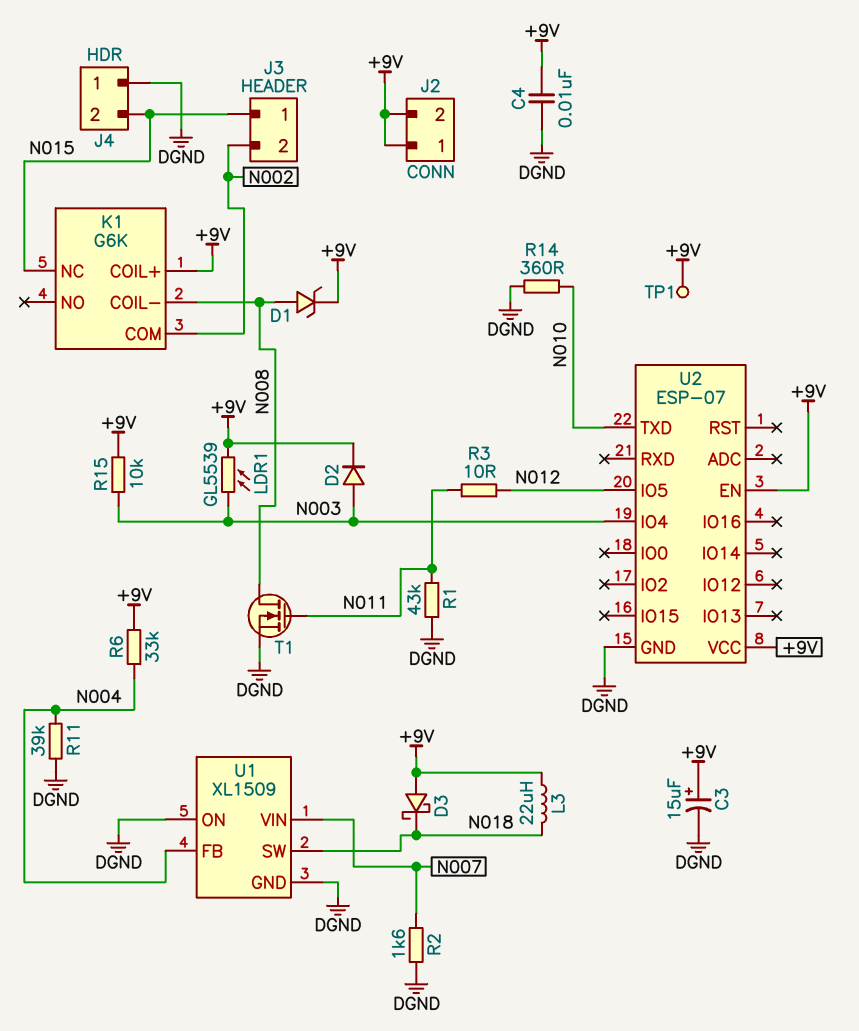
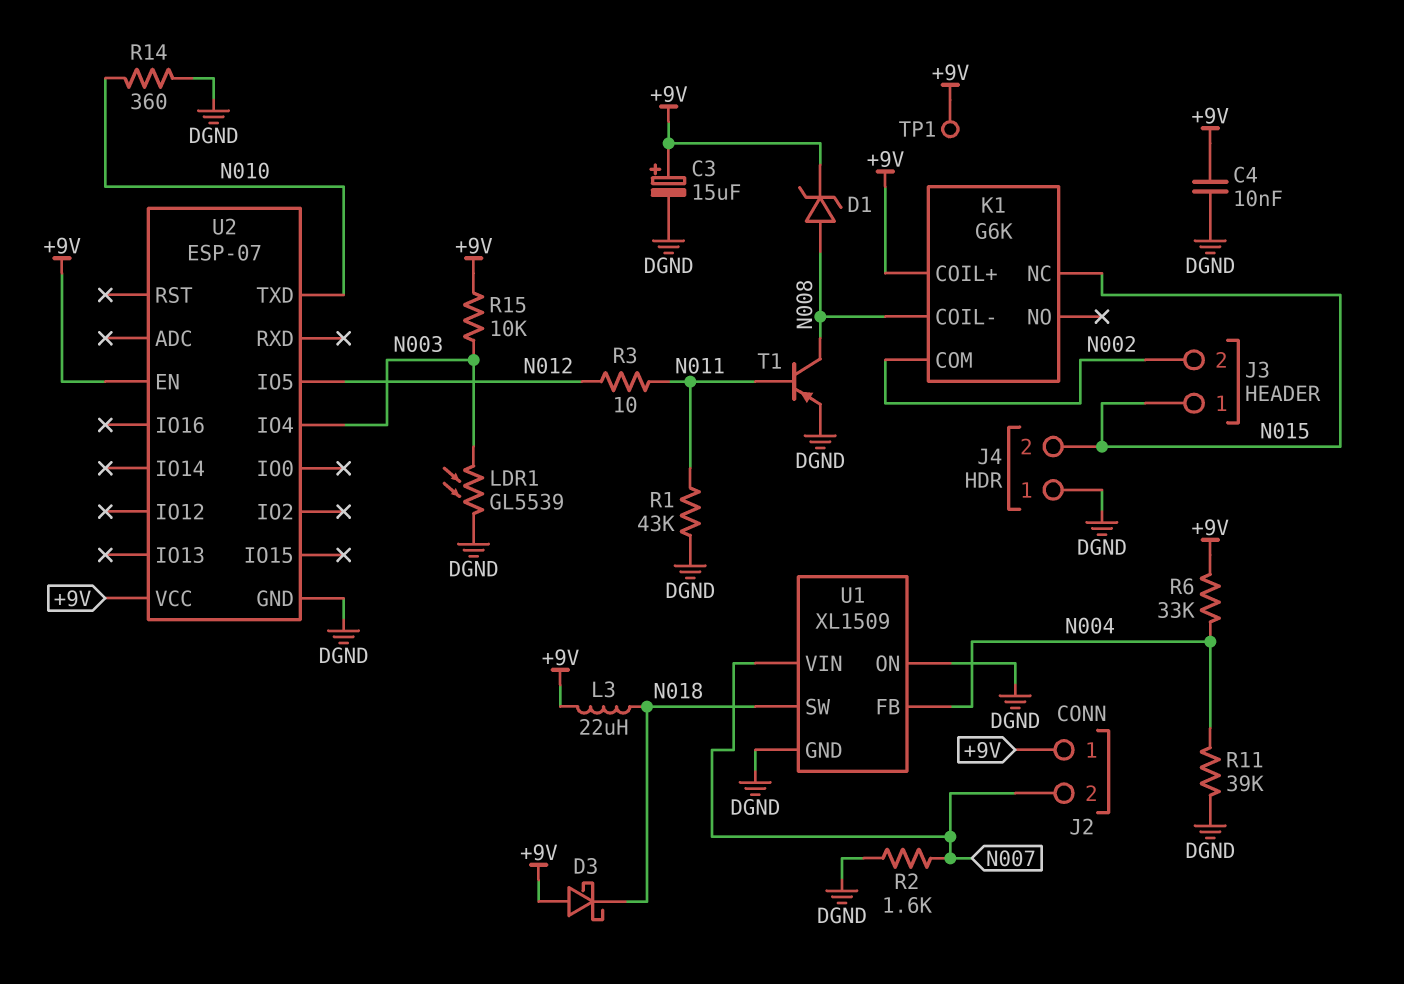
D2: diode (A N003, K +9V) -> none
J2 pin 2: +9V -> N007
LDR1: GL5539 (+9V, N003) -> GL5539 (DGND, N003)
T1: NMOS (G N011, D N008, S DGND) -> PNP (B N011, C N008, E DGND)

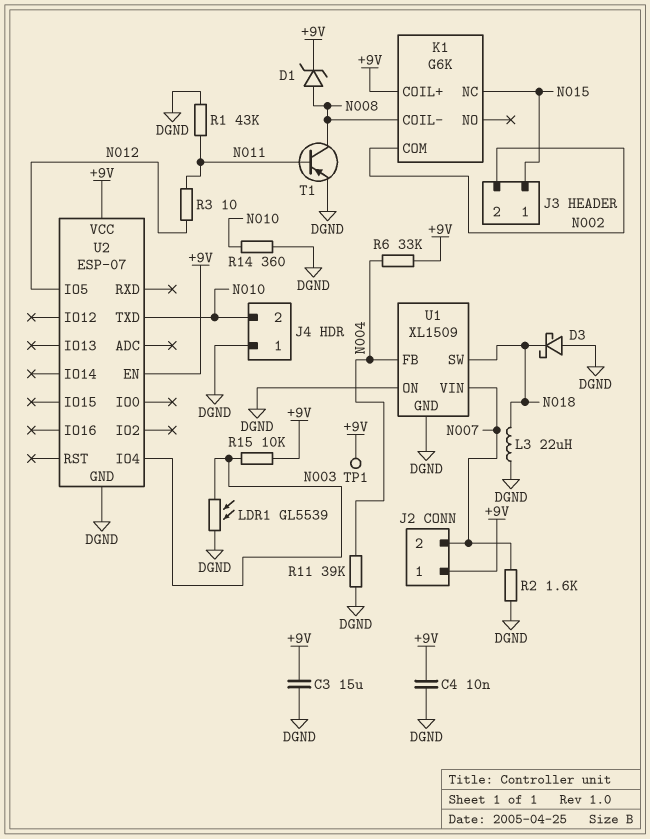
C3: 15uF (plus +9V, minus DGND) -> 15uF (+9V, DGND)
D3: schottky (A +9V, K N018) -> schottky (A DGND, K N018)
J4 pin 2: N015 -> N010
L3: 22uH (+9V, N018) -> 22uH (DGND, N018)

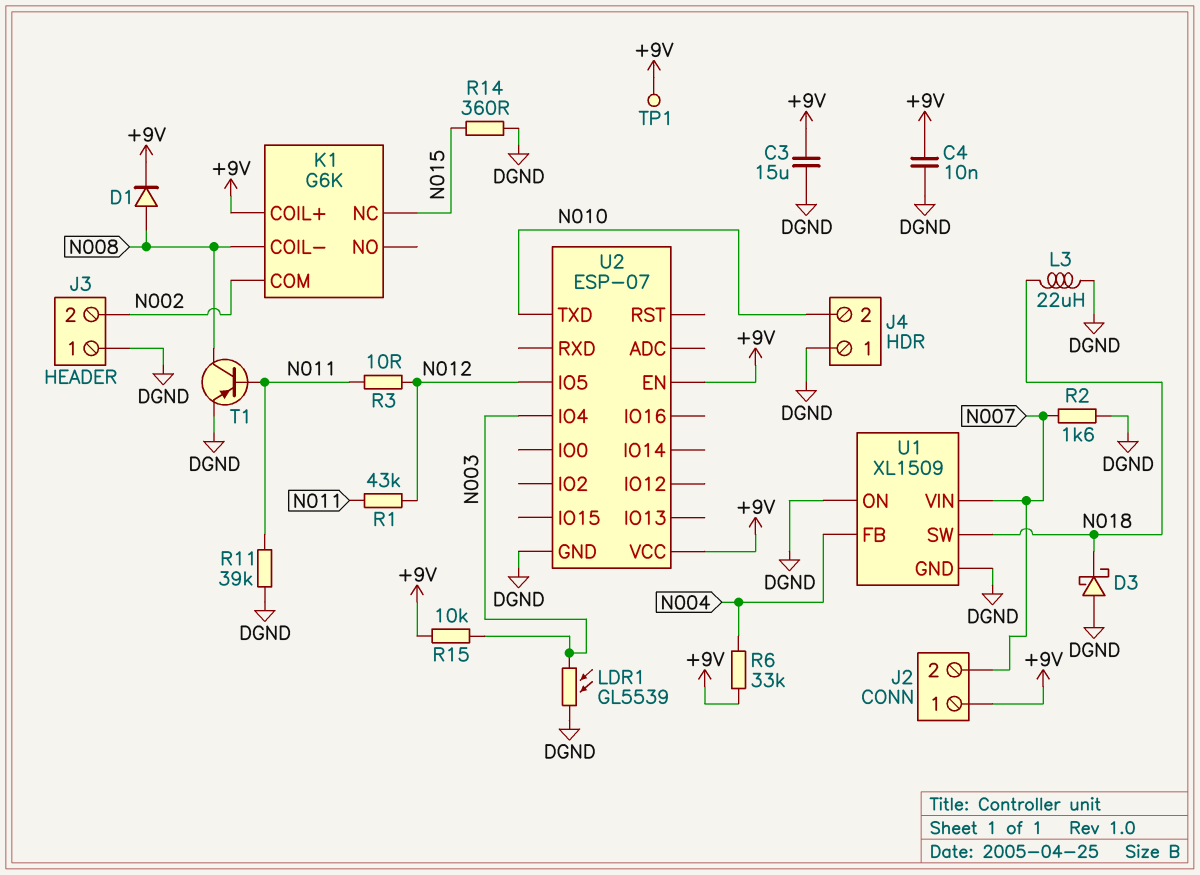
D1: zener (A N008, K +9V) -> diode (A N008, K +9V)
J3 pin 1: N015 -> DGND
R1: 43k (DGND, N011) -> 43k (N011, N012)
R11: 39k (DGND, N004) -> 39k (DGND, N011)
R14: 360 (DGND, N010) -> 360 (DGND, N015)

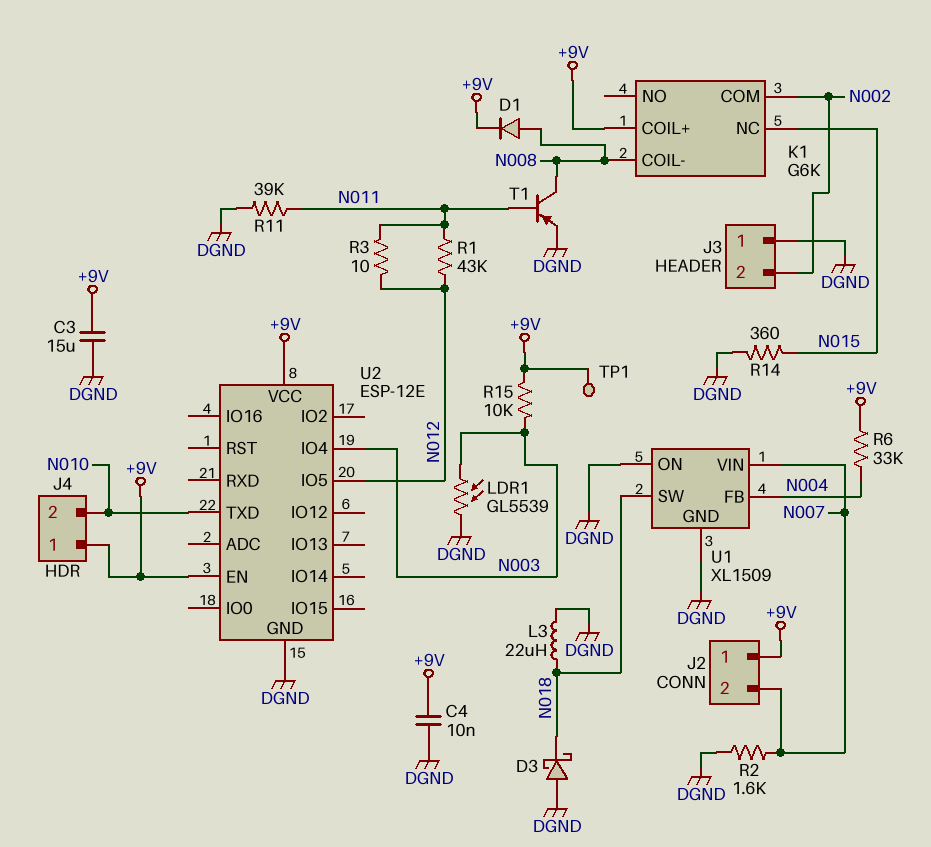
J4 pin 1: DGND -> +9V
U2: ESP-07 -> ESP-12E

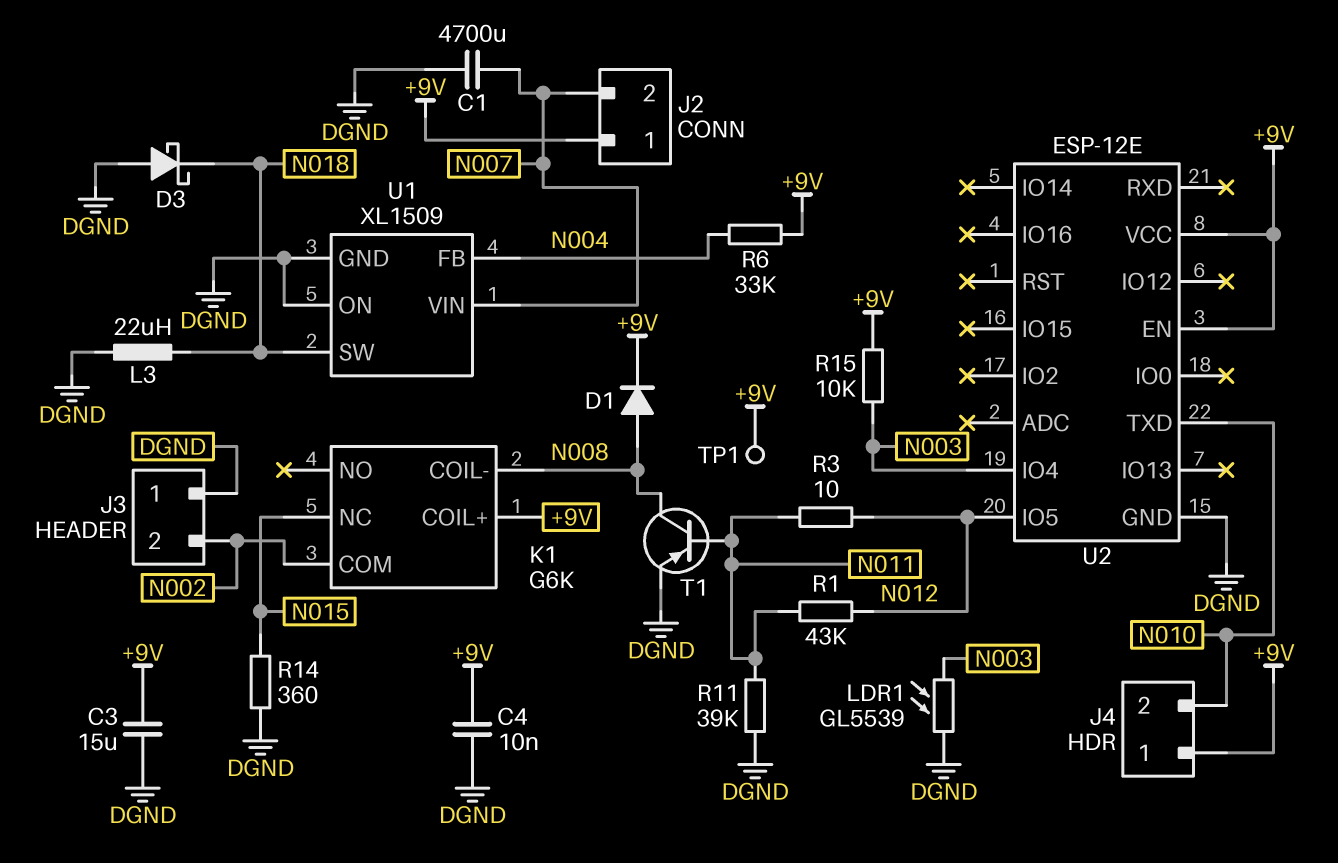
C1: none -> 4700uF (DGND, N007)
R2: 1.6k (DGND, N007) -> none

